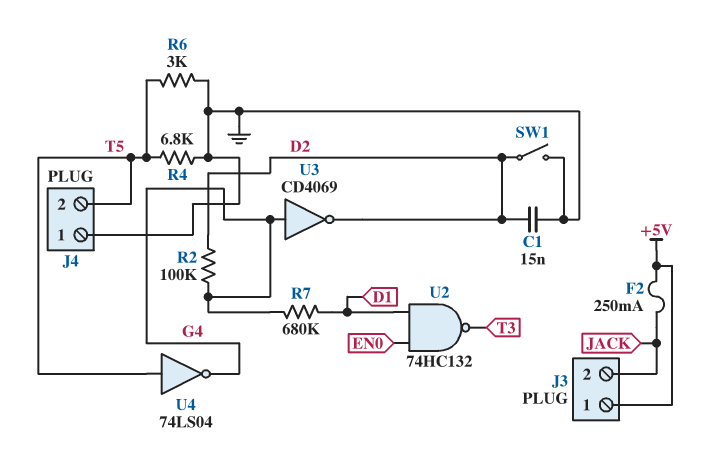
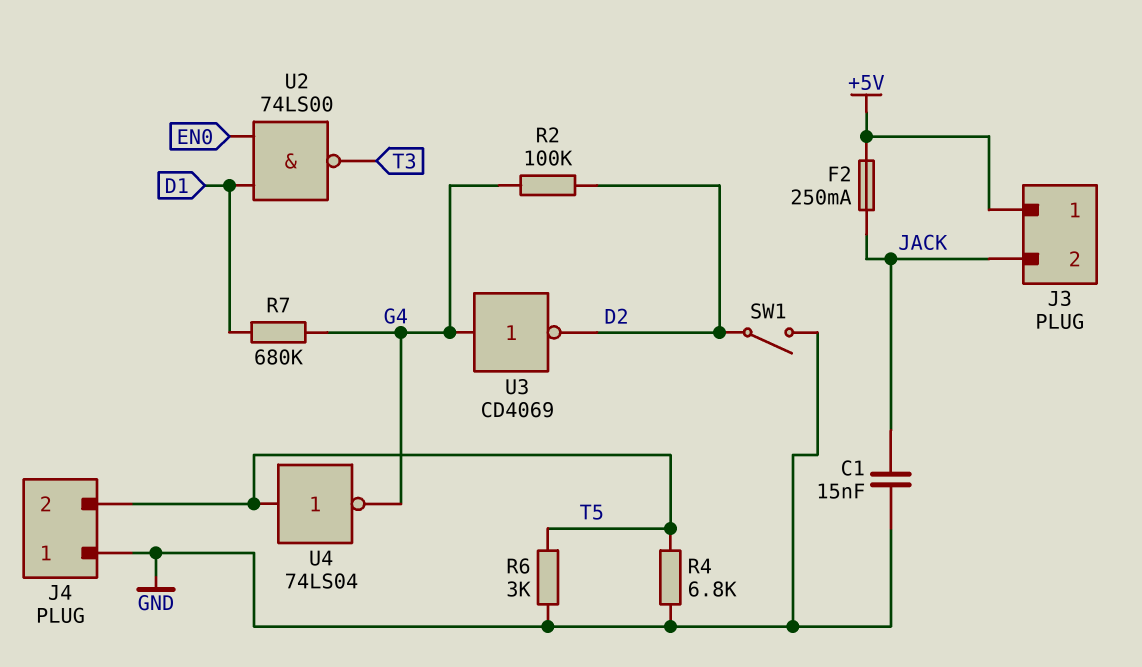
C1: 15nF (D2, GND) -> 15nF (GND, JACK)
U2: NAND 74HC132 (in D1, in EN0, out T3) -> NAND 74LS00 (in D1, in EN0, out T3)

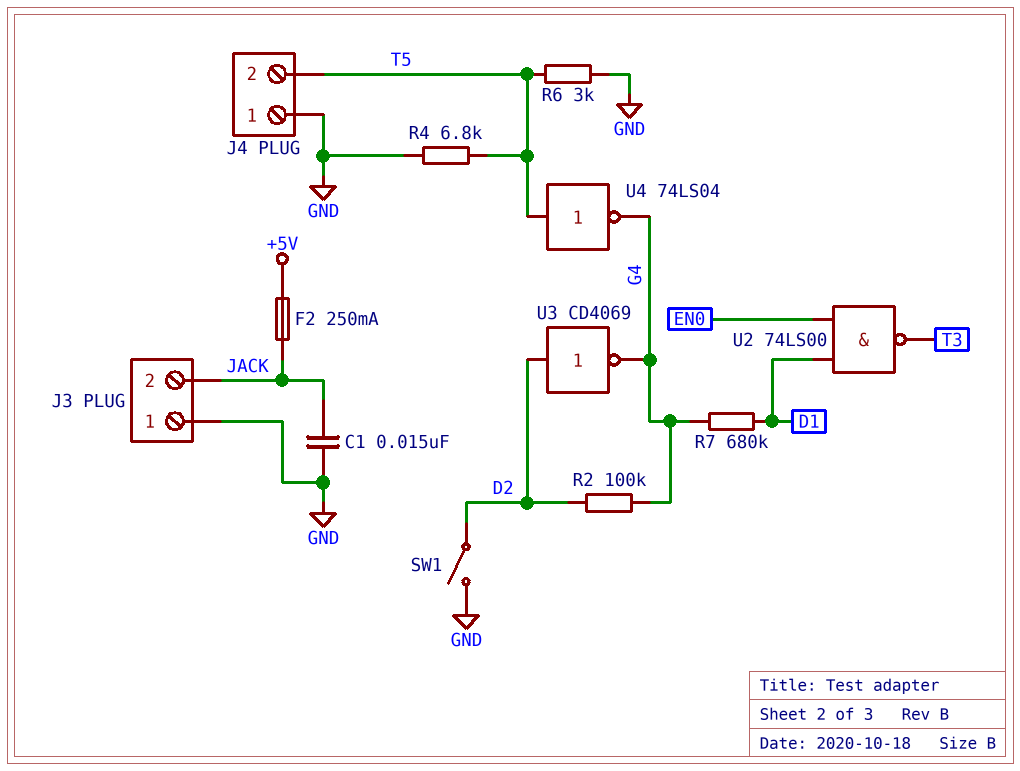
J3 pin 1: +5V -> GND
U3: NOT CD4069 (in G4, out D2) -> NOT CD4069 (in D2, out G4)

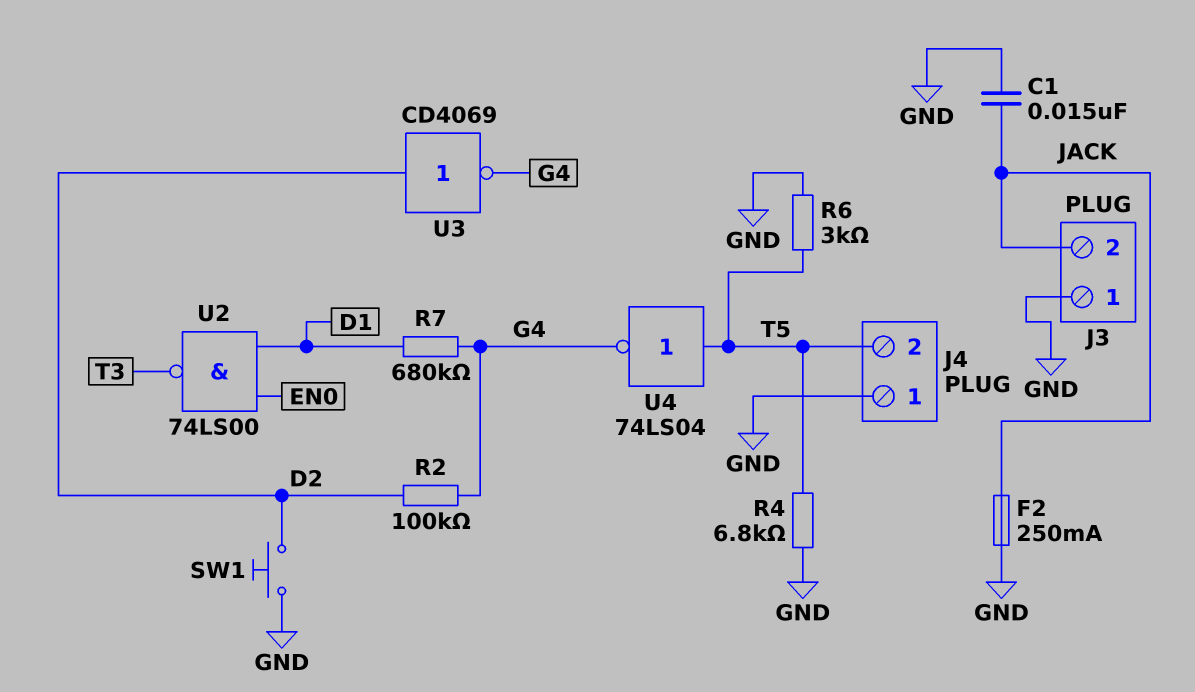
F2: 250mA (+5V, JACK) -> 250mA (GND, JACK)
SW1: switch (D2, GND) -> button (D2, GND)

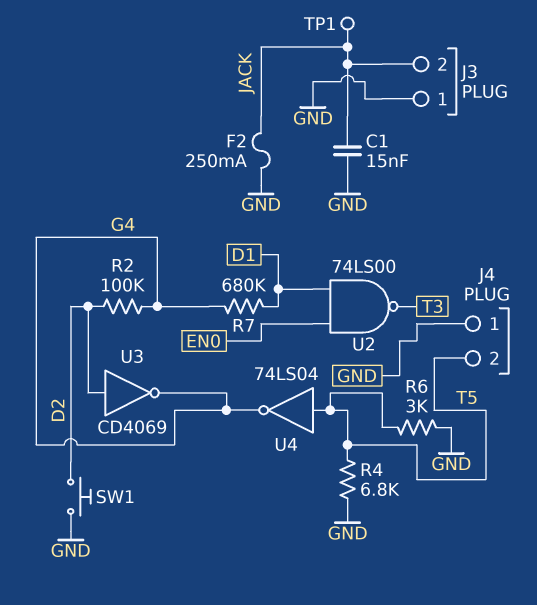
TP1: none -> test point (JACK)

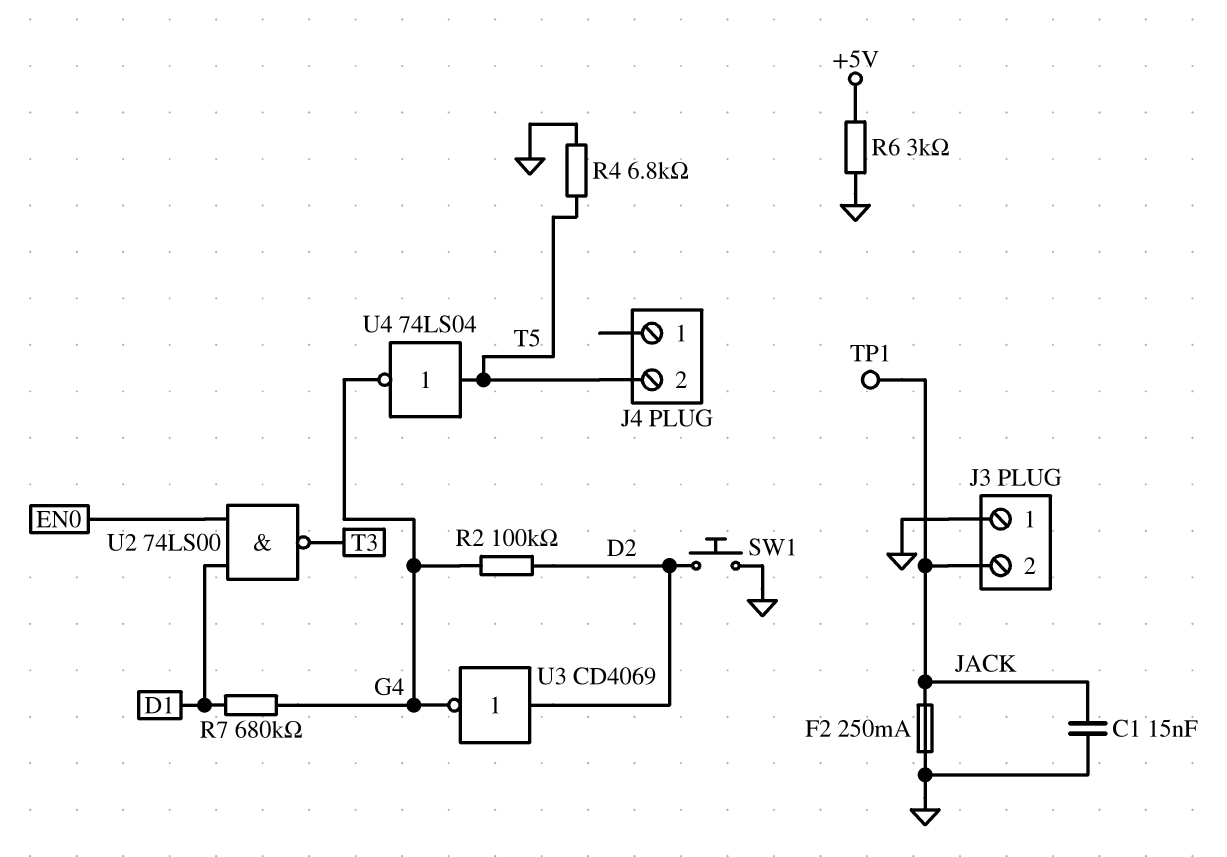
J4 pin 1: GND -> none
R6: 3k (GND, T5) -> 3k (+5V, GND)

